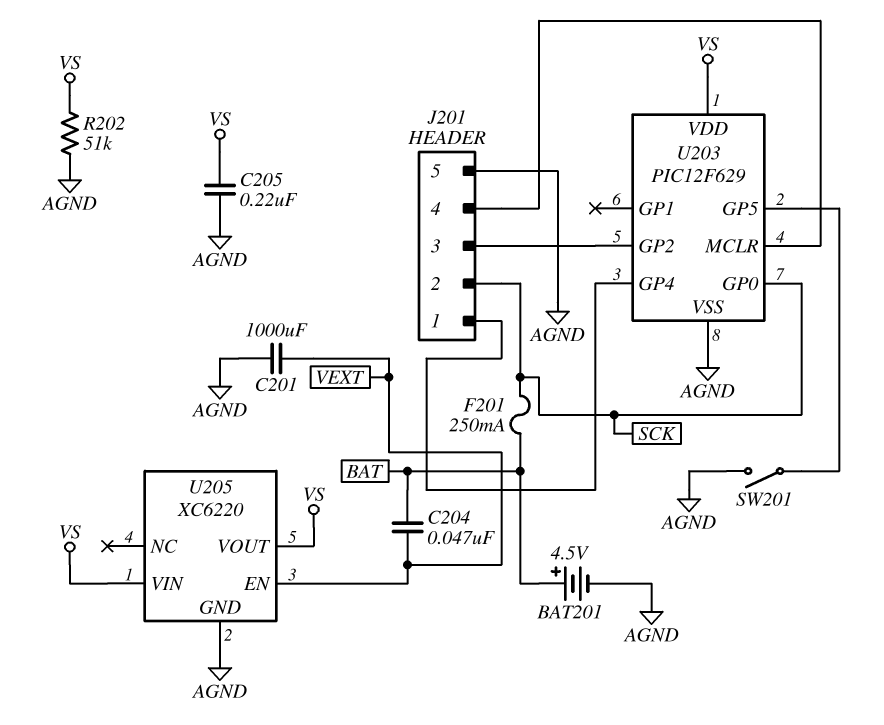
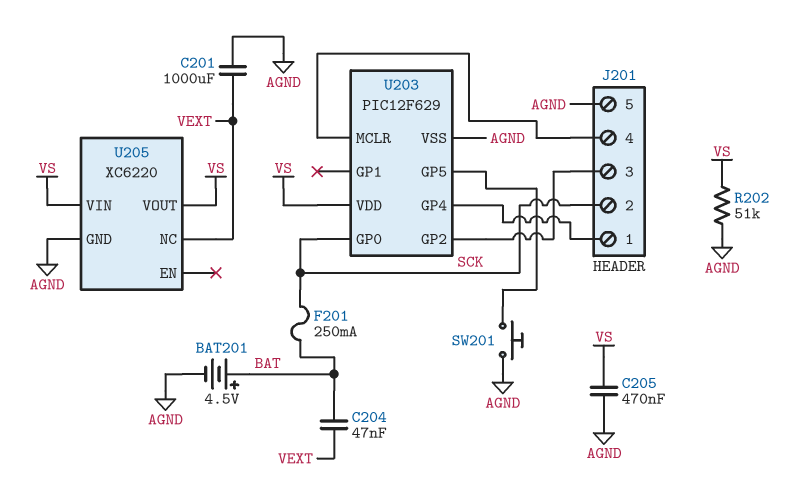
C205: 220nF (AGND, VS) -> 470nF (AGND, VS)
SW201: switch (AGND, U203/GP5) -> button (AGND, U203/GP5)
U205 pin EN: VEXT -> none
U205 pin NC: none -> VEXT

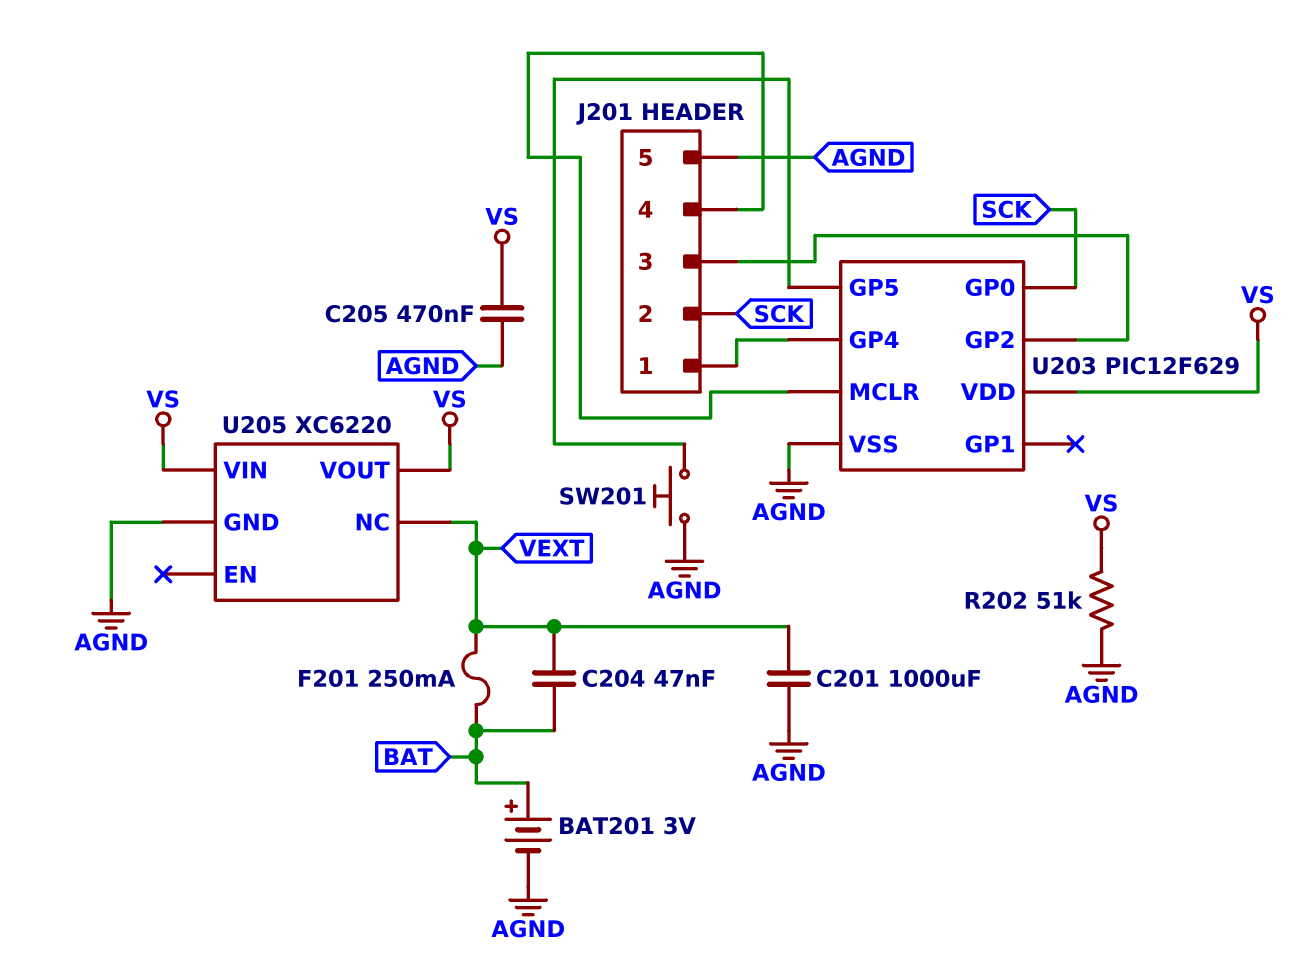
BAT201: 4.5V (plus BAT, minus AGND) -> 3V (plus BAT, minus AGND)
F201: 250mA (BAT, SCK) -> 250mA (BAT, VEXT)

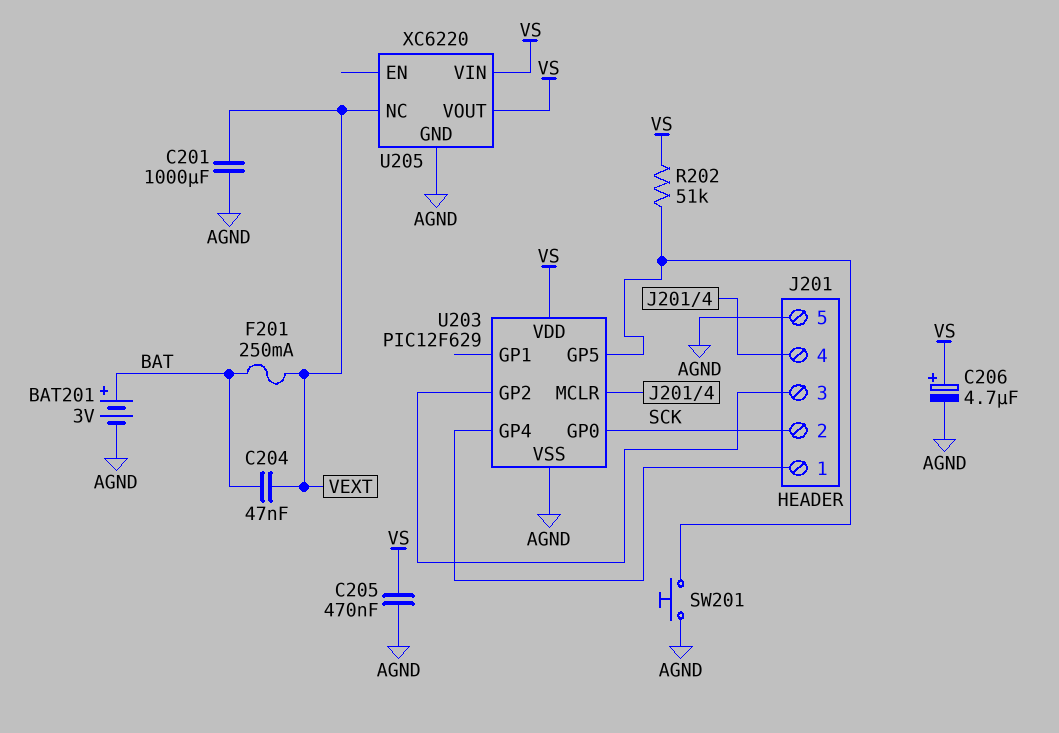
C206: none -> 4.7uF (plus VS, minus AGND)
R202: 51k (AGND, VS) -> 51k (U203/GP5, VS)

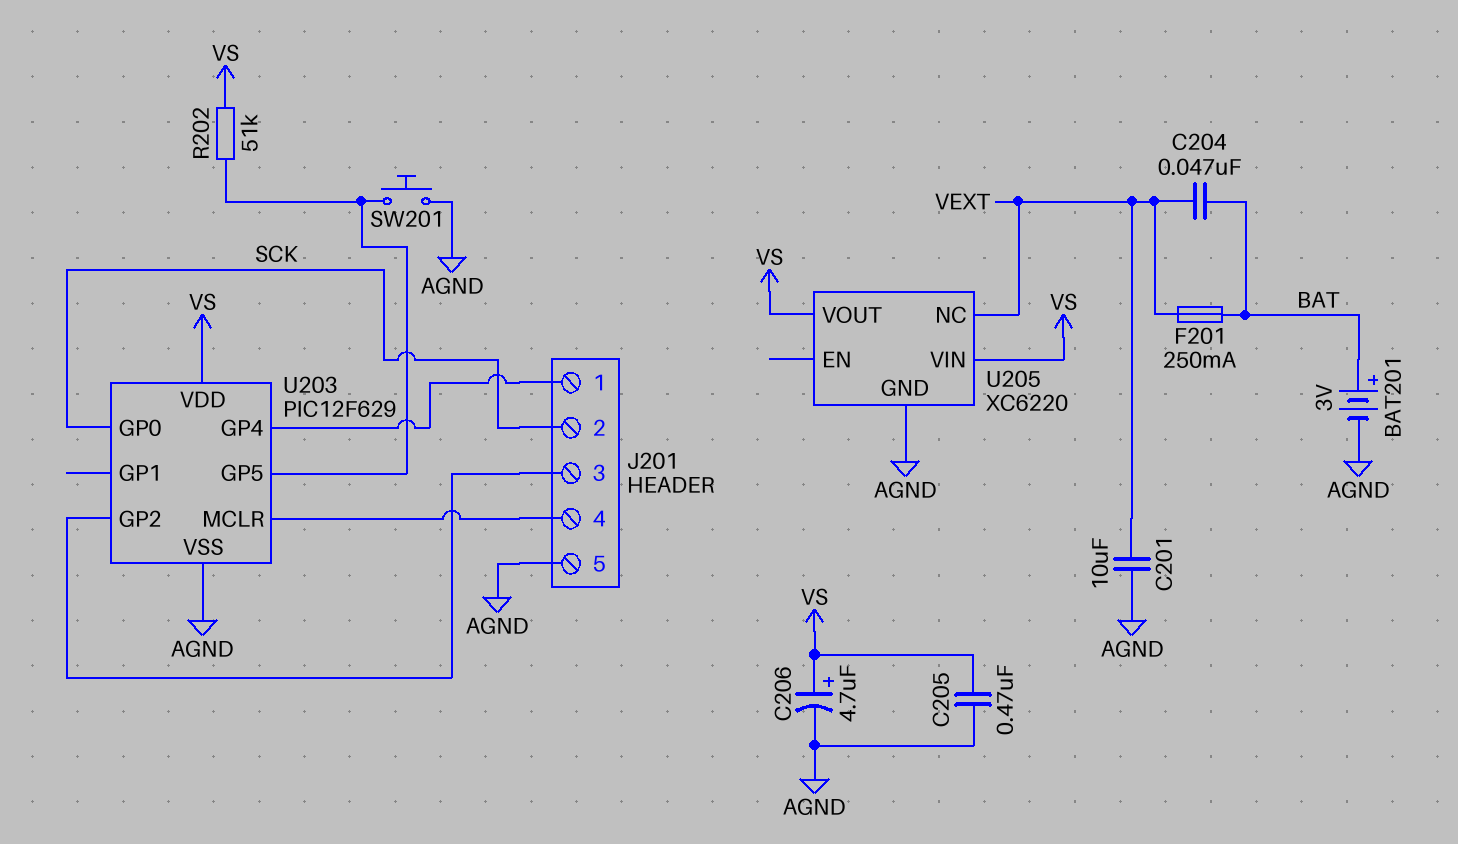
C201: 1000uF (AGND, VEXT) -> 10uF (AGND, VEXT)

